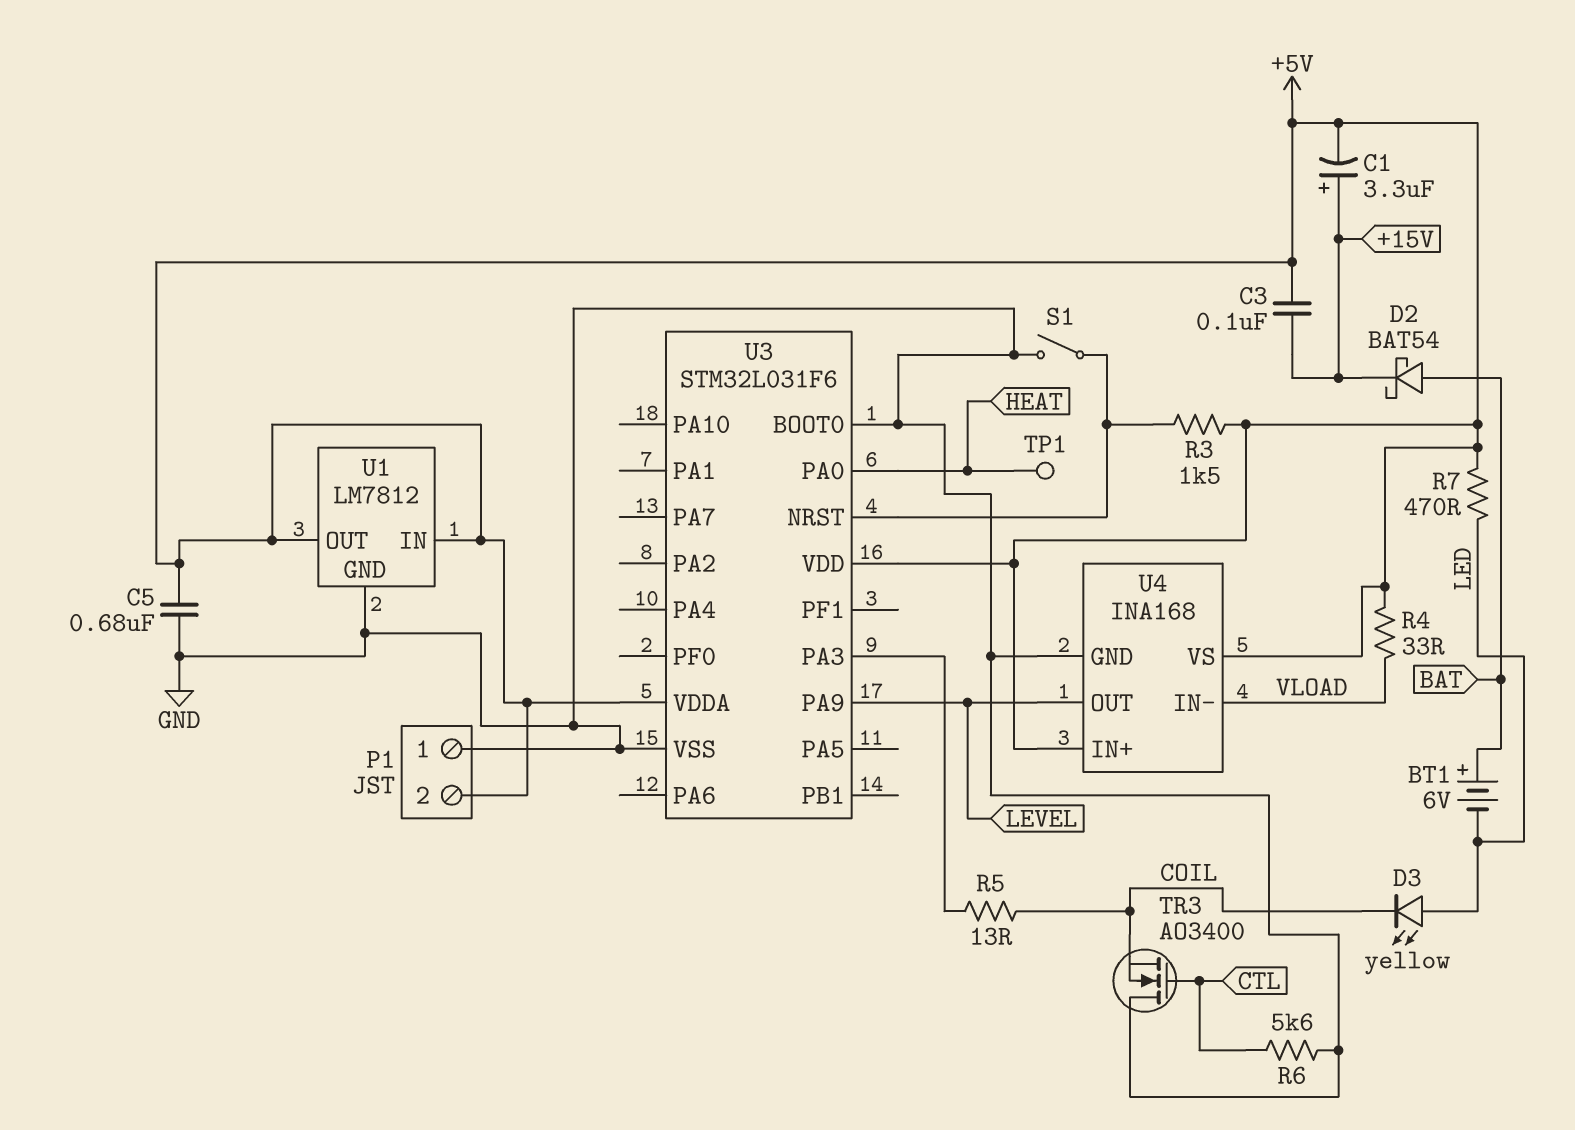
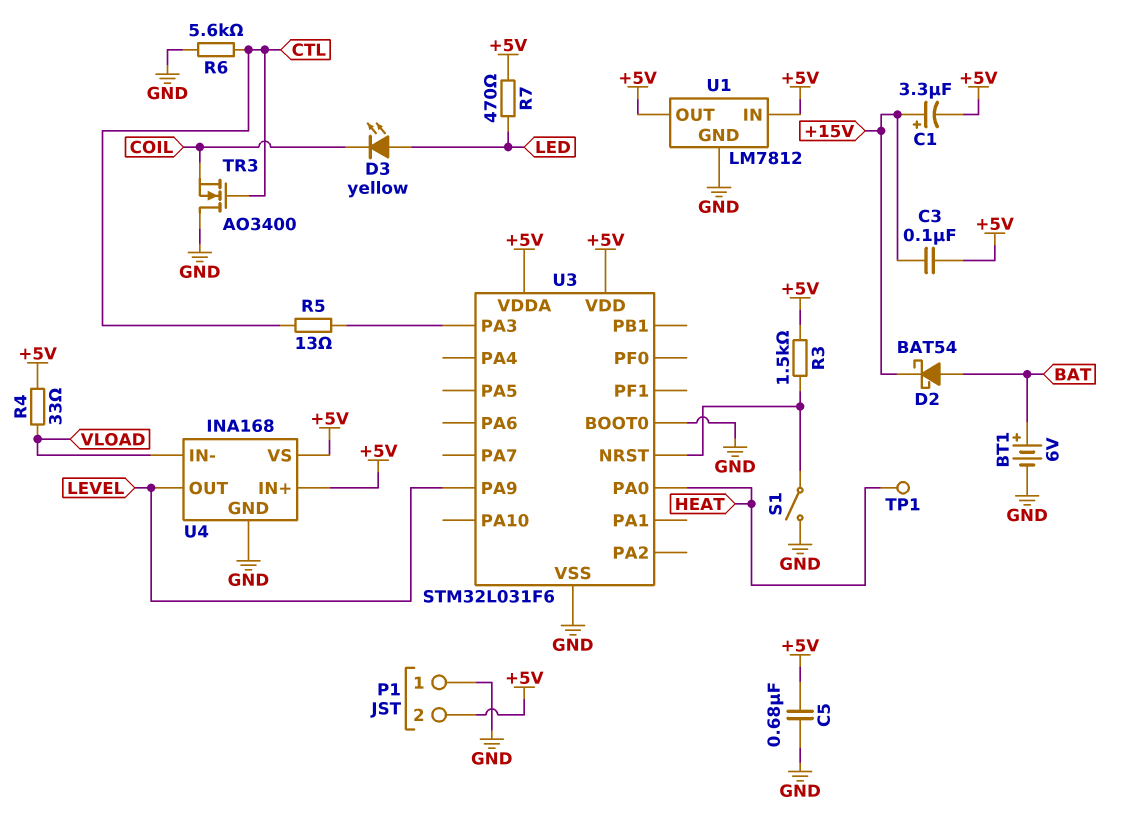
BT1: 6V (plus BAT, minus LED) -> 6V (plus BAT, minus GND)
R5: 13 (COIL, U3/PA3) -> 13 (CTL, U3/PA3)

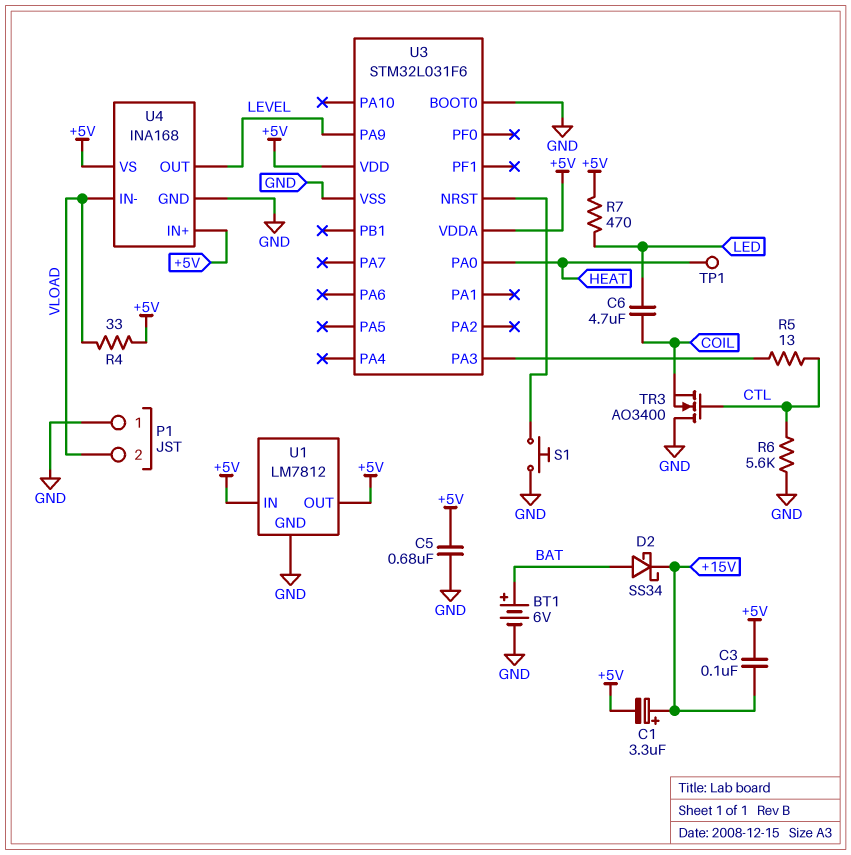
C6: none -> 4.7uF (COIL, LED)
D2: schottky BAT54 (A BAT, K +15V) -> schottky SS34 (A BAT, K +15V)
D3: LED yellow (A LED, K COIL) -> none
P1 pin 2: +5V -> VLOAD
R3: 1.5k (+5V, U3/NRST) -> none
S1: switch (GND, U3/NRST) -> button (GND, U3/NRST)

